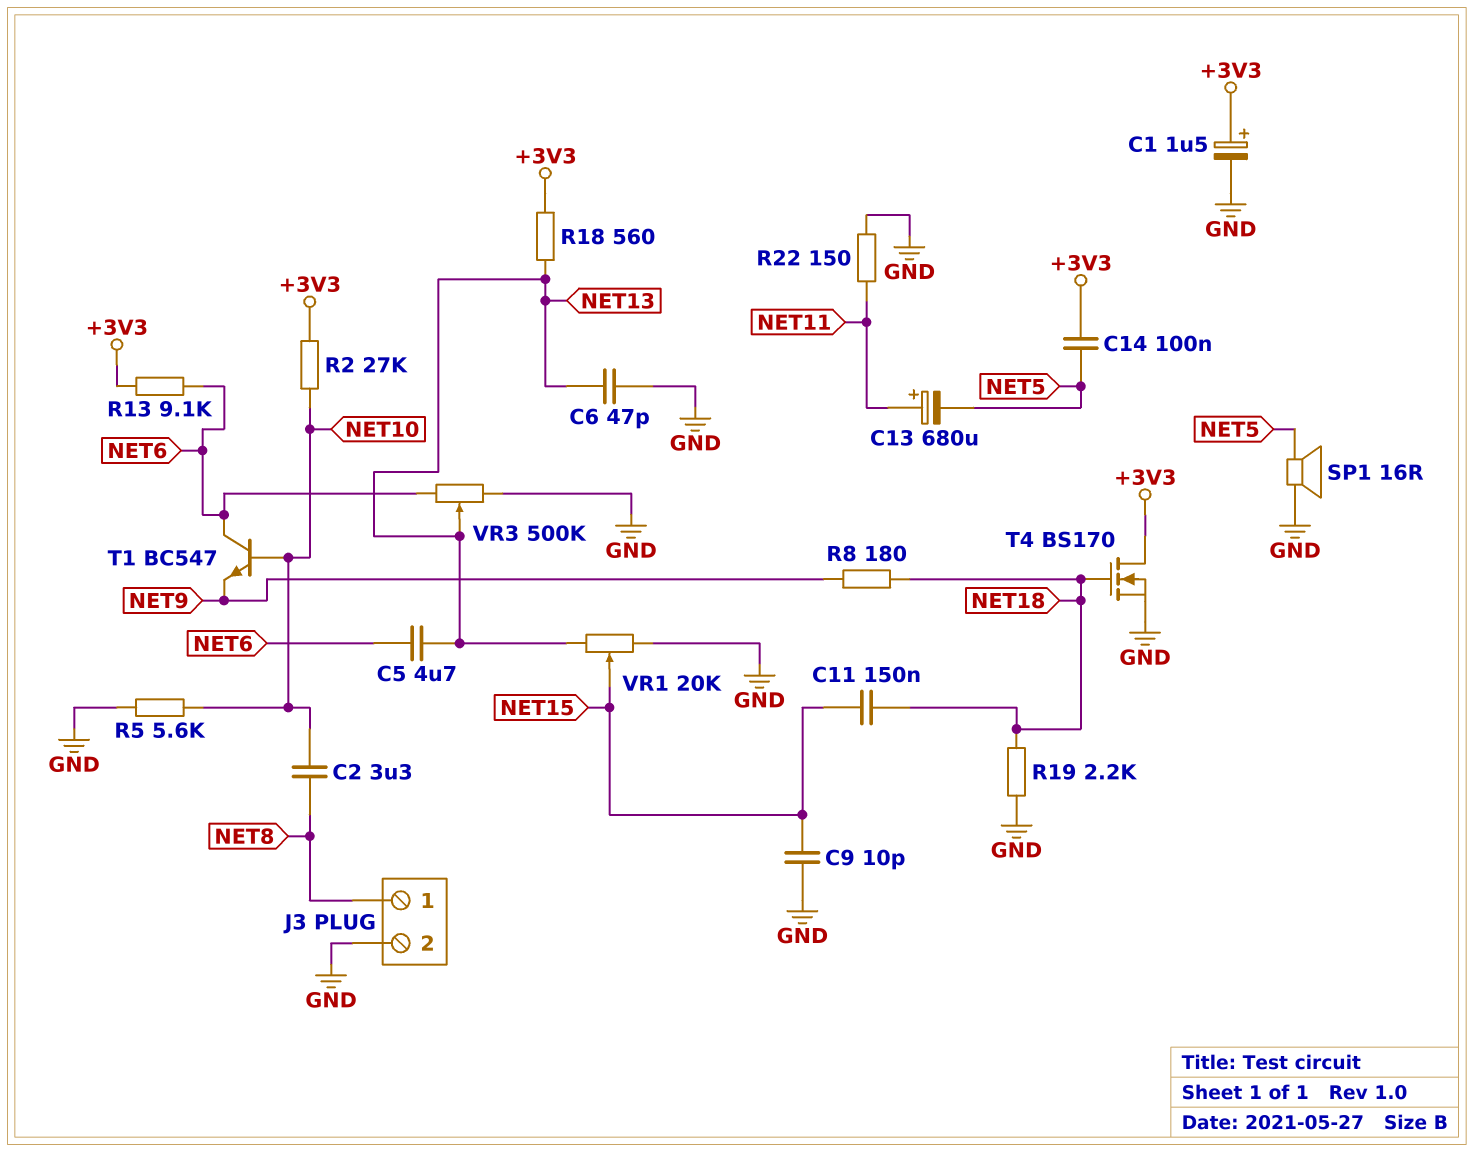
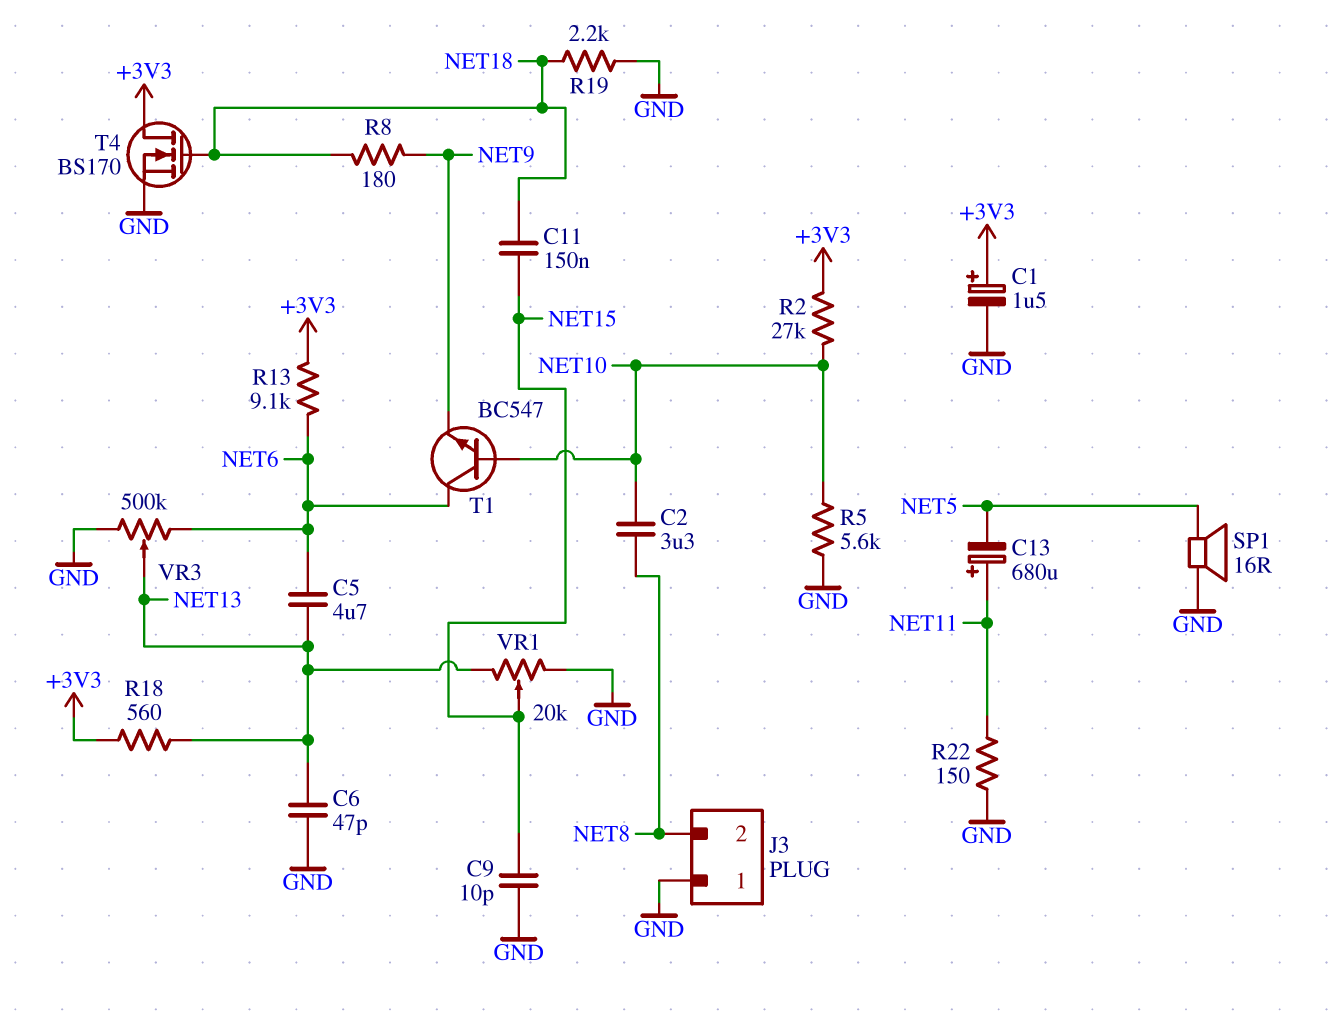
C14: 100nF (+3V3, NET5) -> none
J3 pin 1: NET8 -> GND
J3 pin 2: GND -> NET8

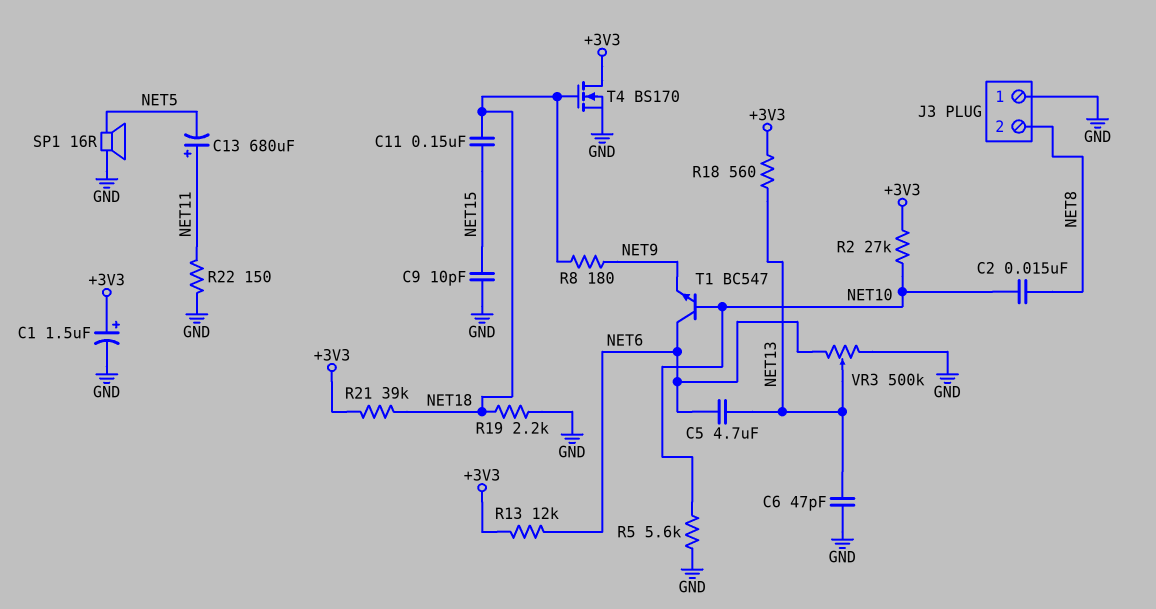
C2: 3.3uF (NET8, NET10) -> 15nF (NET8, NET10)
R13: 9.1k (+3V3, NET6) -> 12k (+3V3, NET6)
R21: none -> 39k (+3V3, NET18)
VR1: 20k (GND, NET13, wiper NET15) -> none

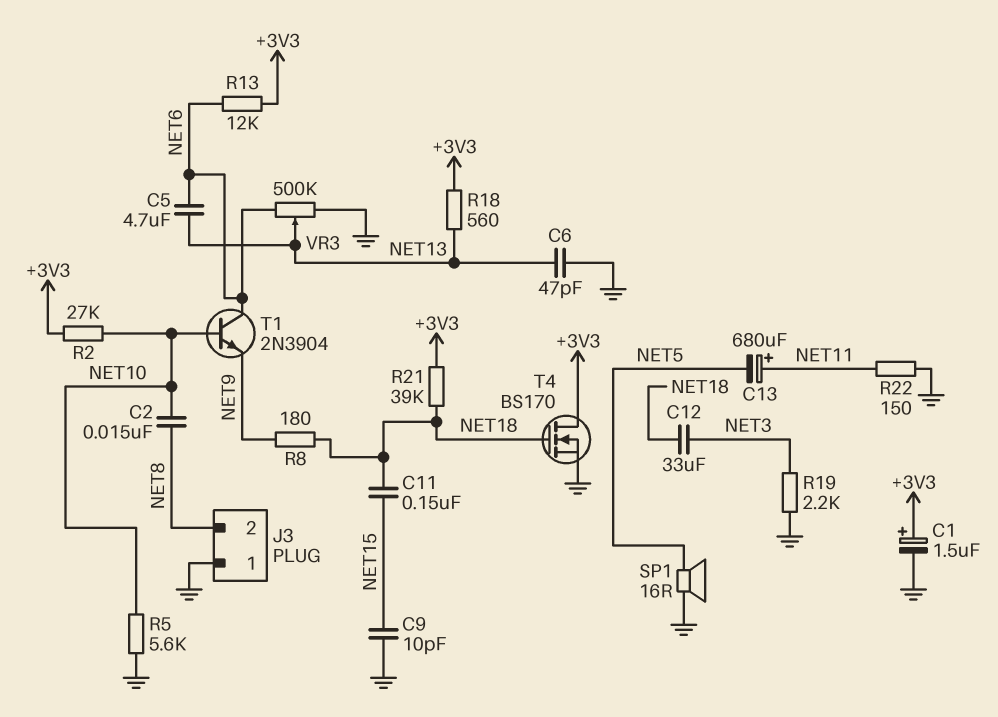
C12: none -> 33uF (NET3, NET18)
R19: 2.2k (GND, NET18) -> 2.2k (GND, NET3)
T1: NPN BC547 (B NET10, C NET6, E NET9) -> NPN 2N3904 (B NET10, C NET6, E NET9)

